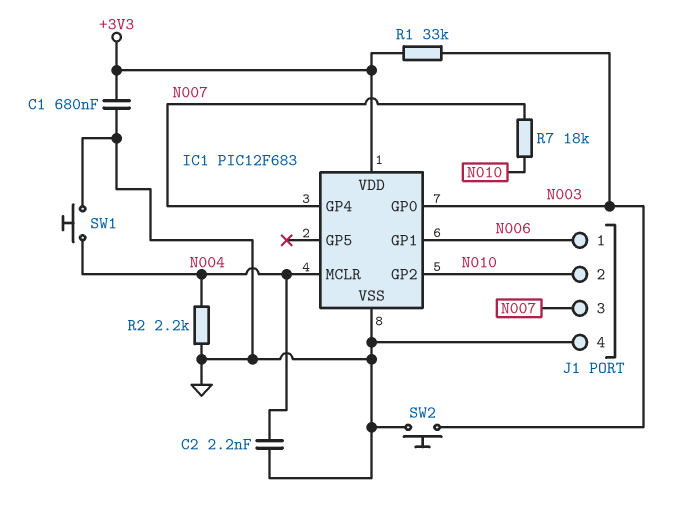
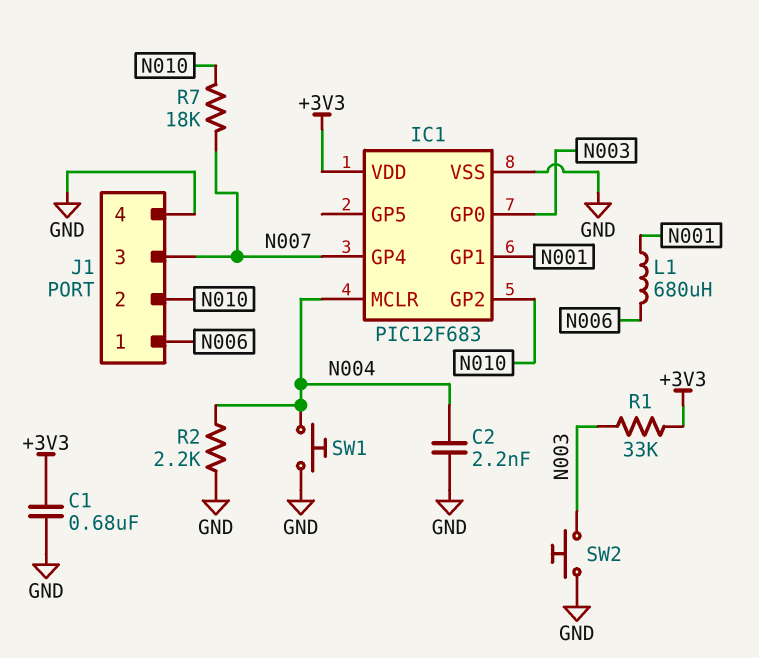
IC1 pin GP1: N006 -> N001
L1: none -> 680uH (N001, N006)

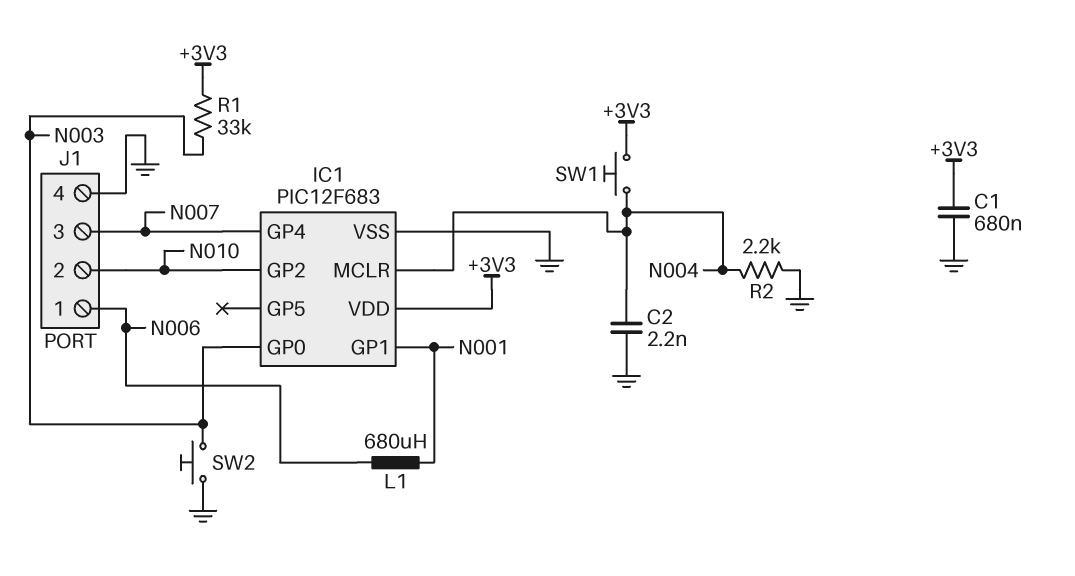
R7: 18k (N007, N010) -> none
SW1: button (GND, N004) -> button (+3V3, N004)

